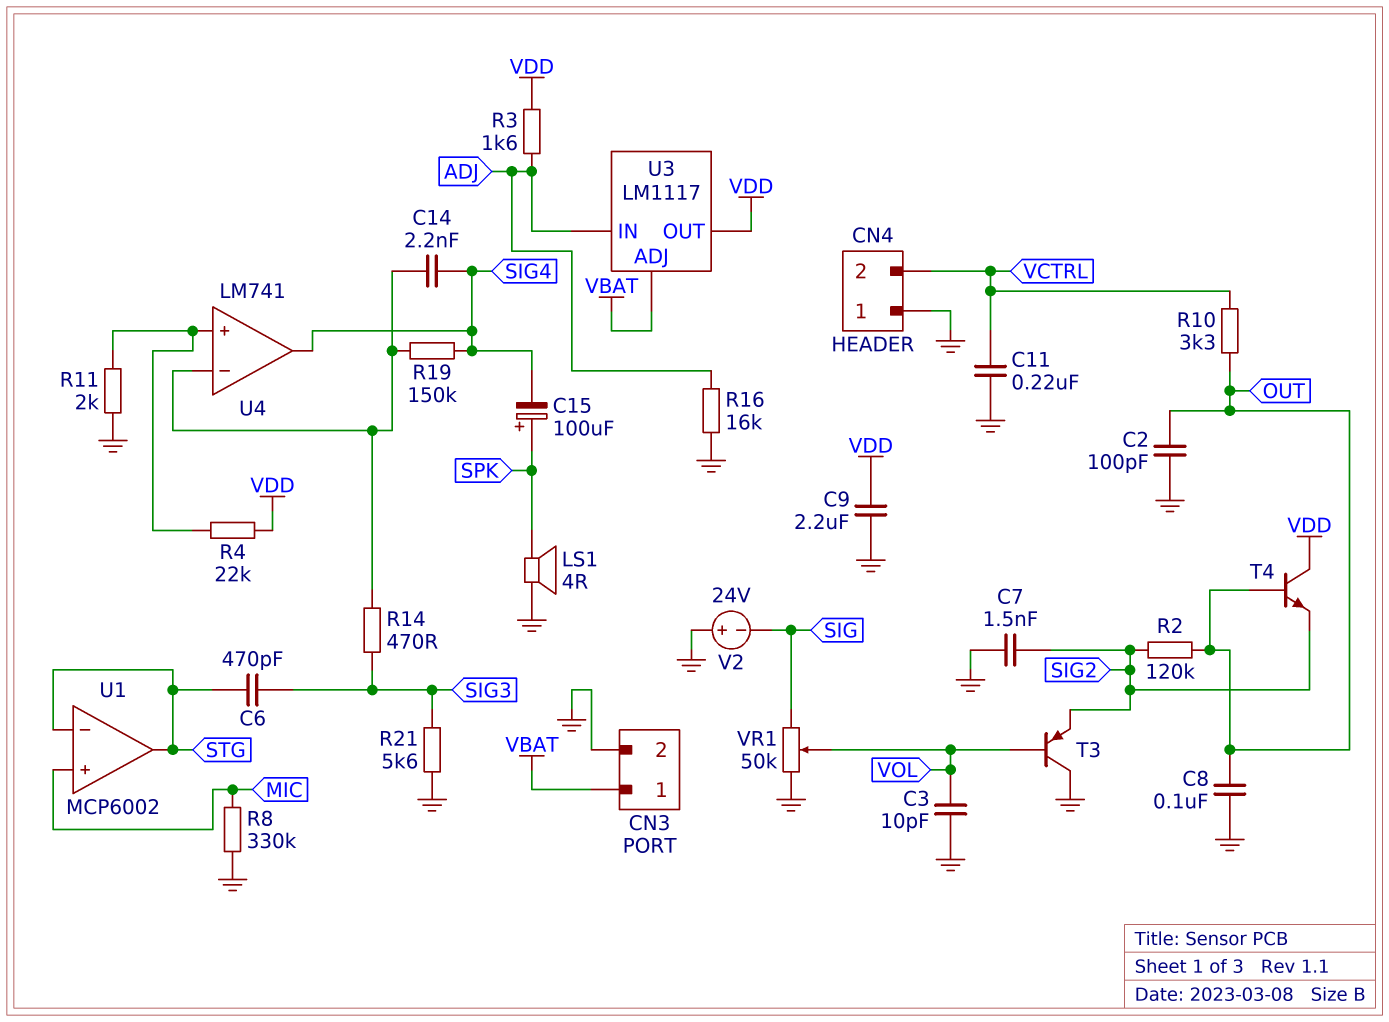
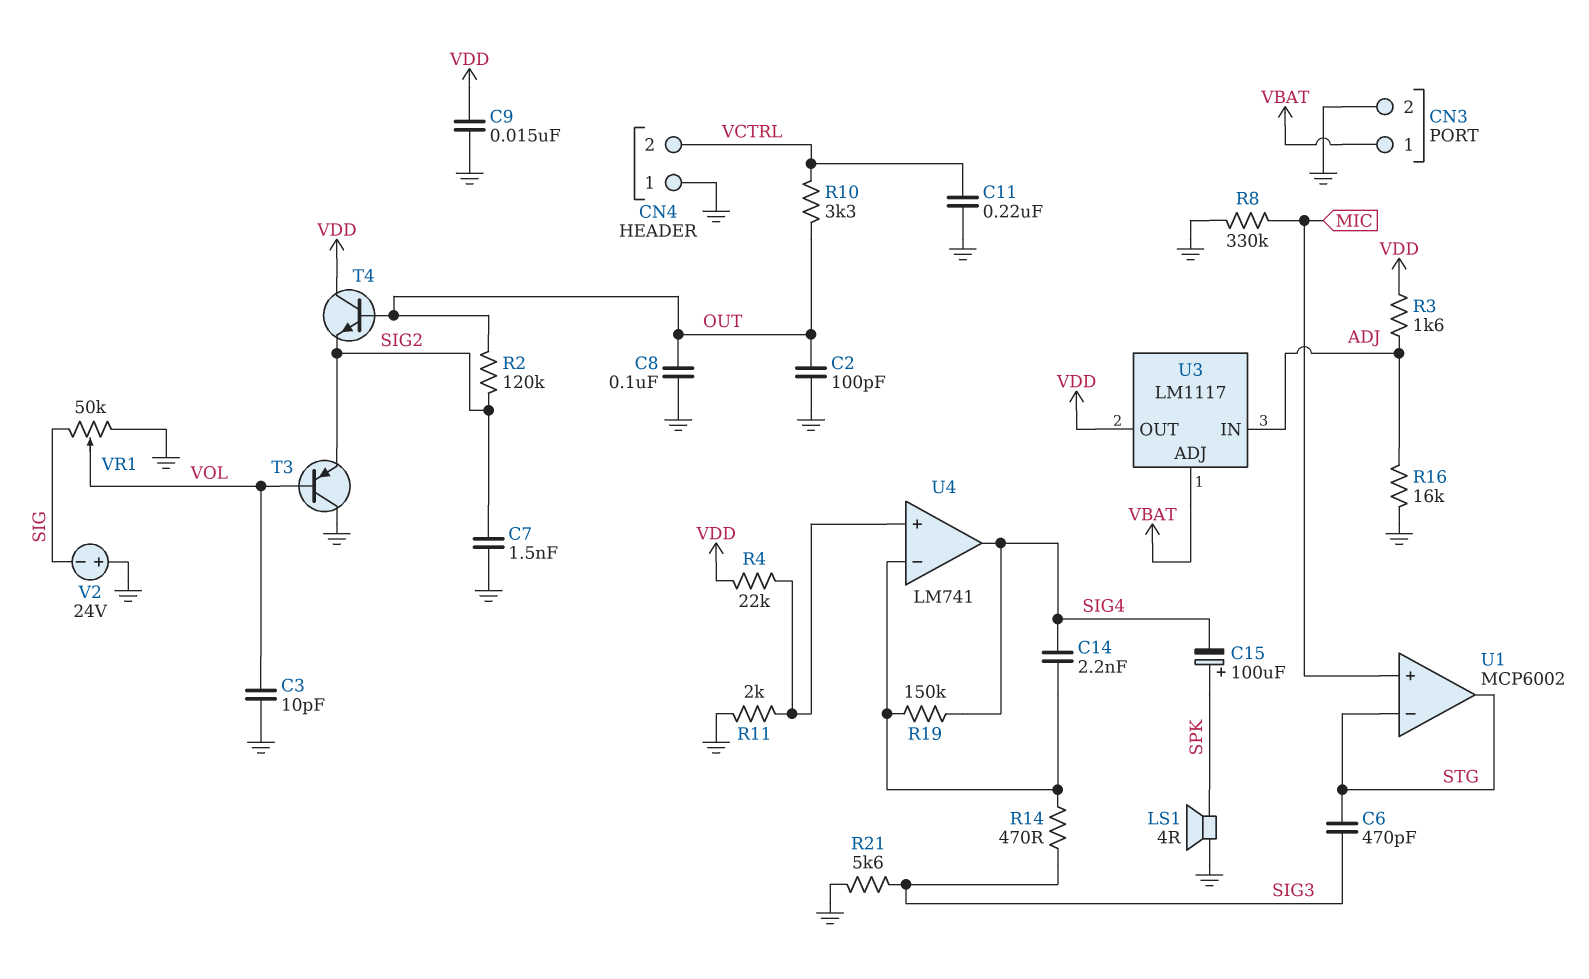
C9: 2.2uF (GND, VDD) -> 15nF (GND, VDD)

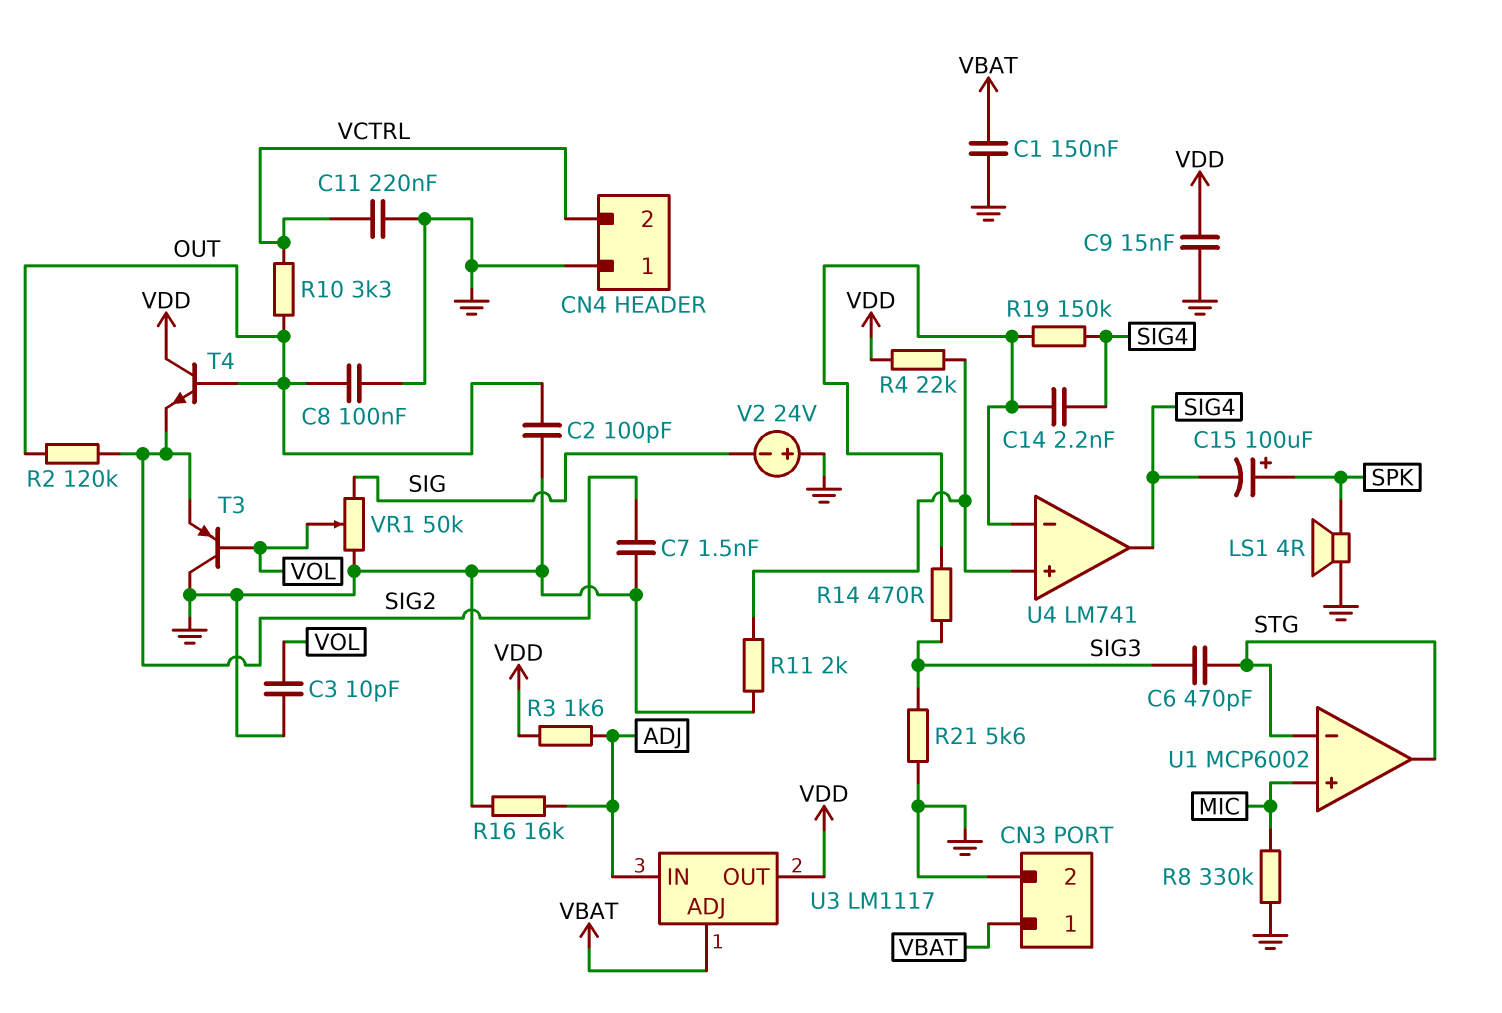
C1: none -> 150nF (GND, VBAT)

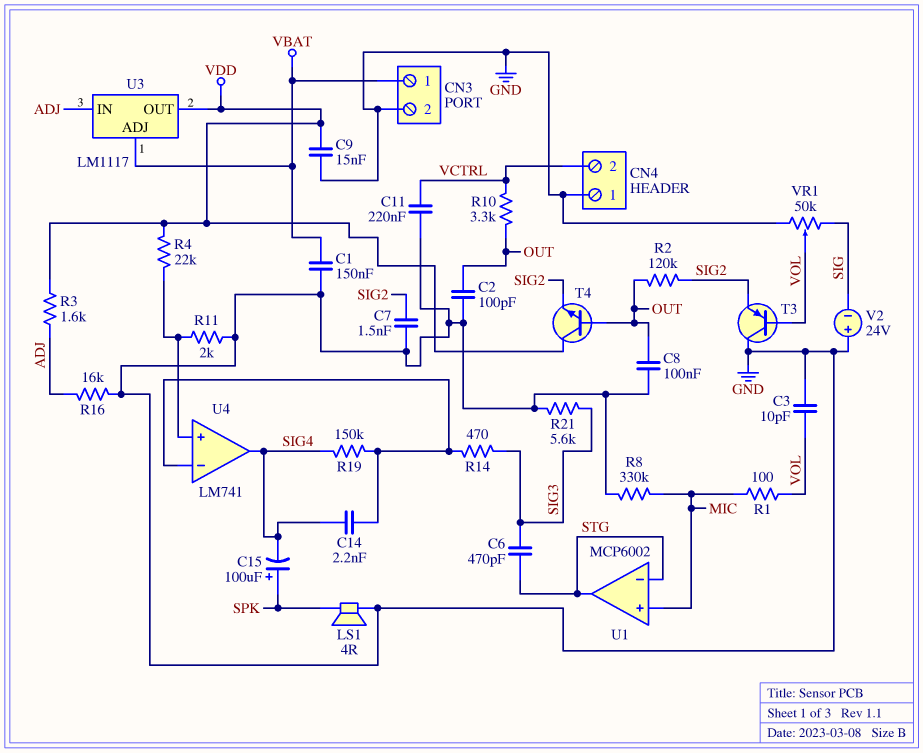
R1: none -> 100 (MIC, VOL)

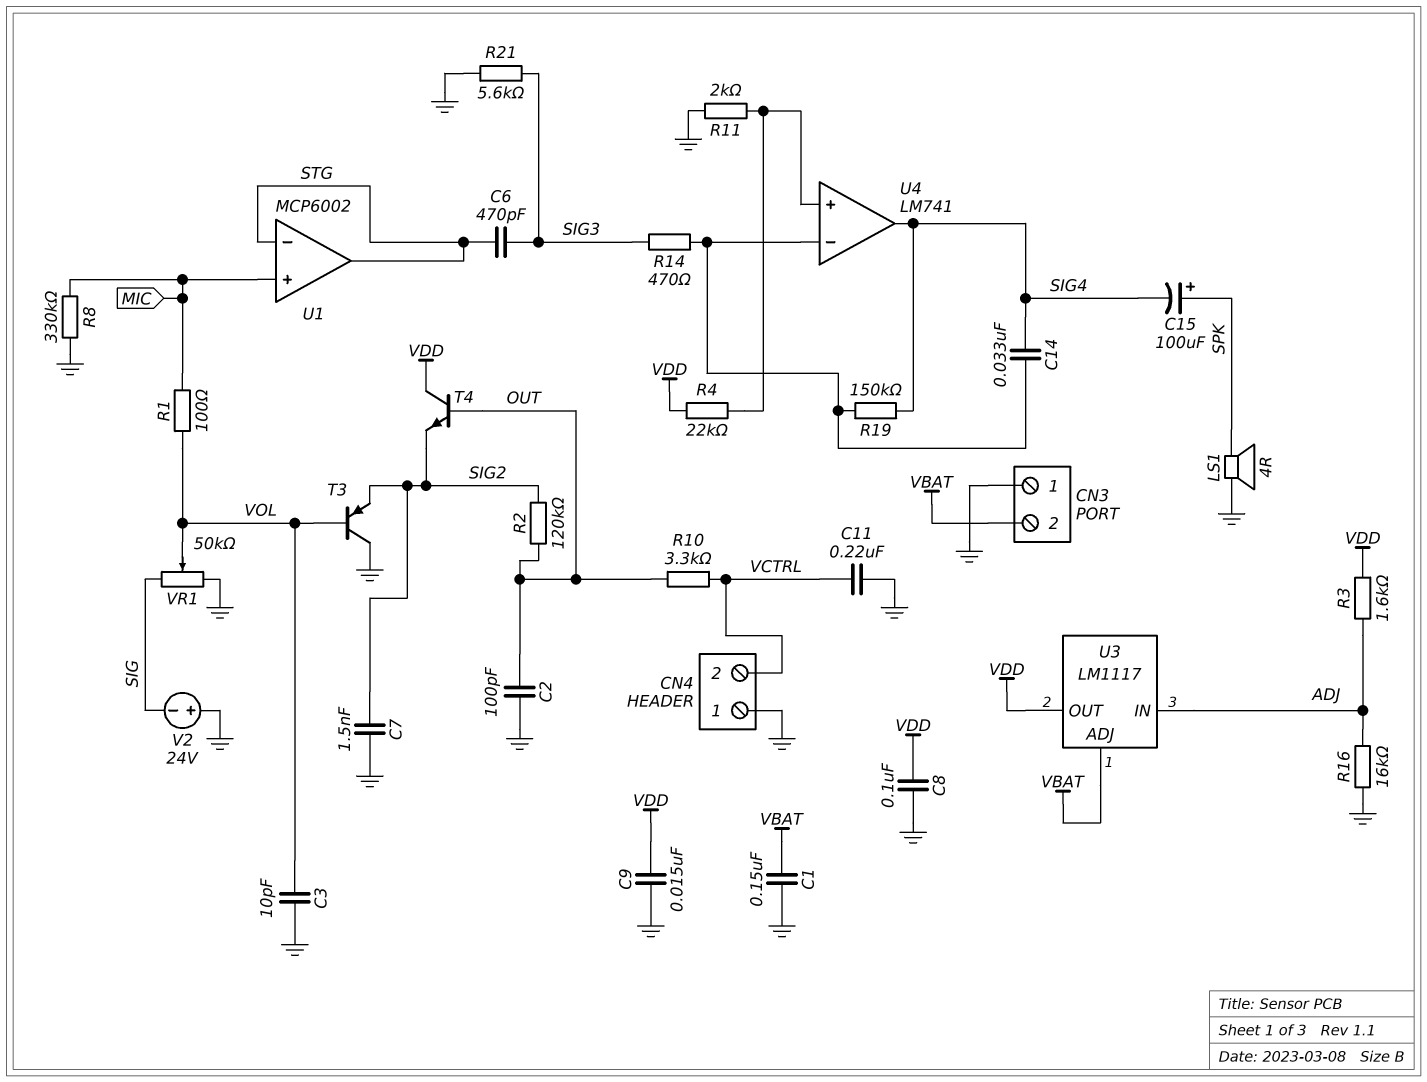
C8: 100nF (GND, OUT) -> 100nF (GND, VDD)
C14: 2.2nF (SIG4, U4/in-) -> 33nF (SIG4, U4/in-)
CN3 pin 1: VBAT -> GND
CN3 pin 2: GND -> VBAT

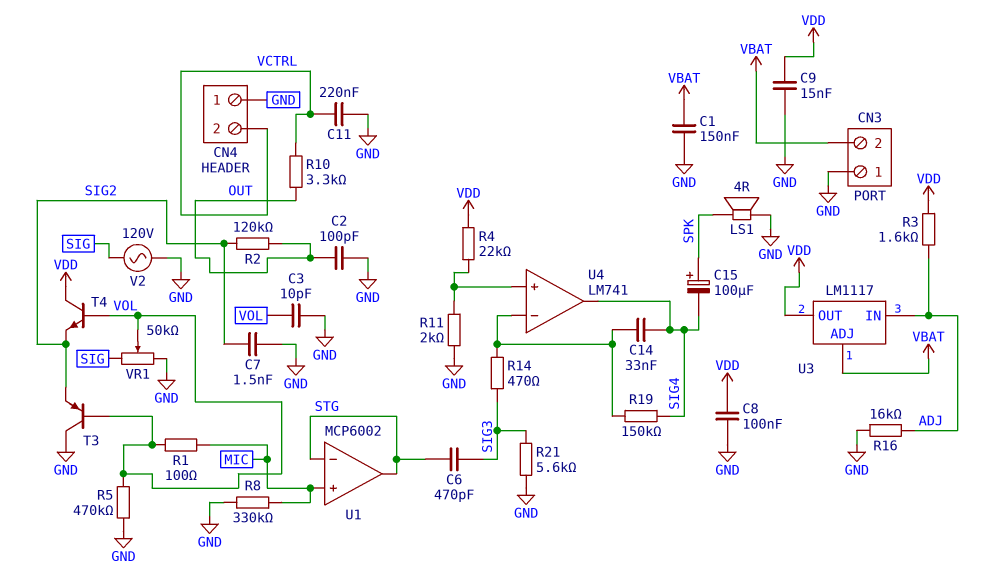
R5: none -> 470k (GND, VOL)
T4: NPN (B OUT, C VDD, E SIG2) -> NPN (B VOL, C VDD, E SIG2)
V2: 24V (plus GND, minus SIG) -> AC 120V (GND, SIG)

